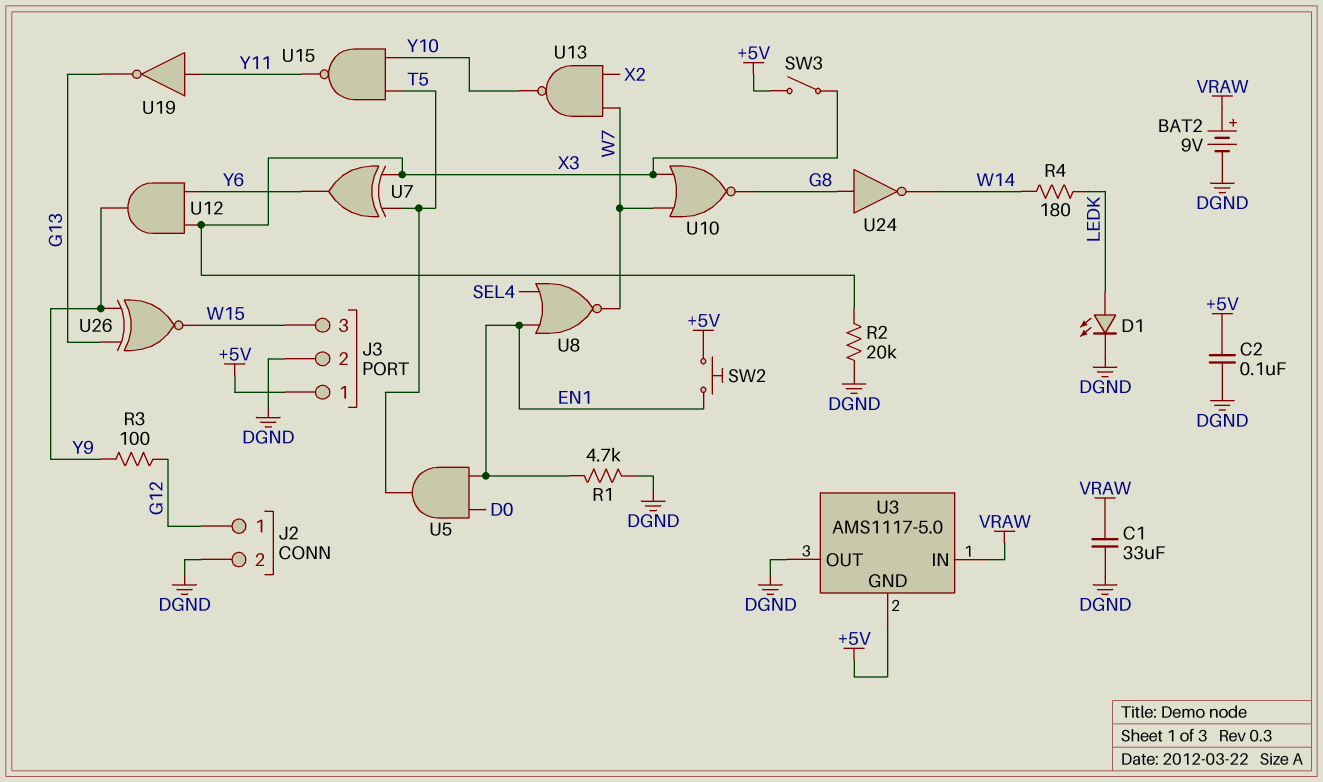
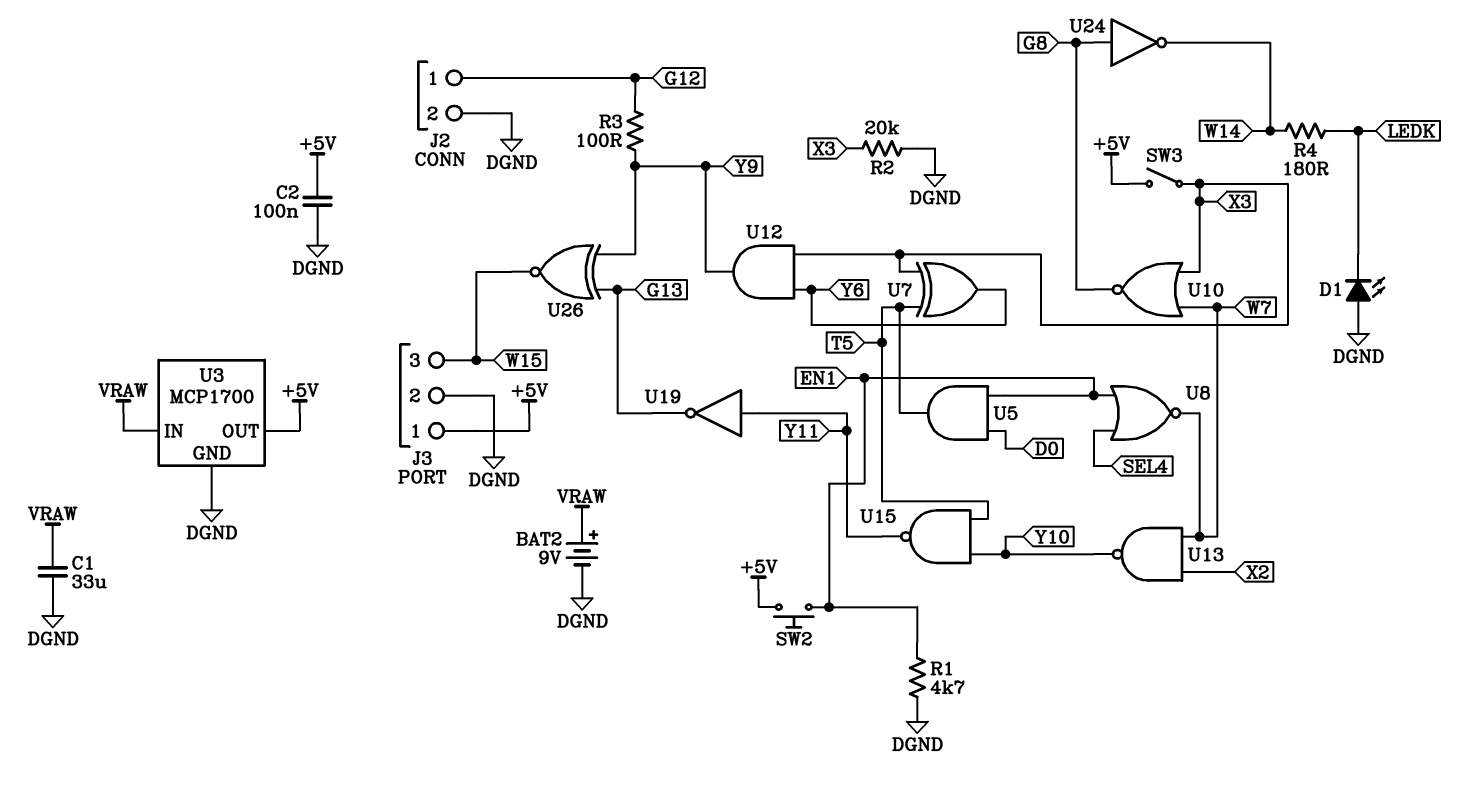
D1: LED (A LEDK, K DGND) -> LED (A DGND, K LEDK)
U3: AMS1117-5.0 -> MCP1700
U3 pin GND: +5V -> DGND
U3 pin OUT: DGND -> +5V

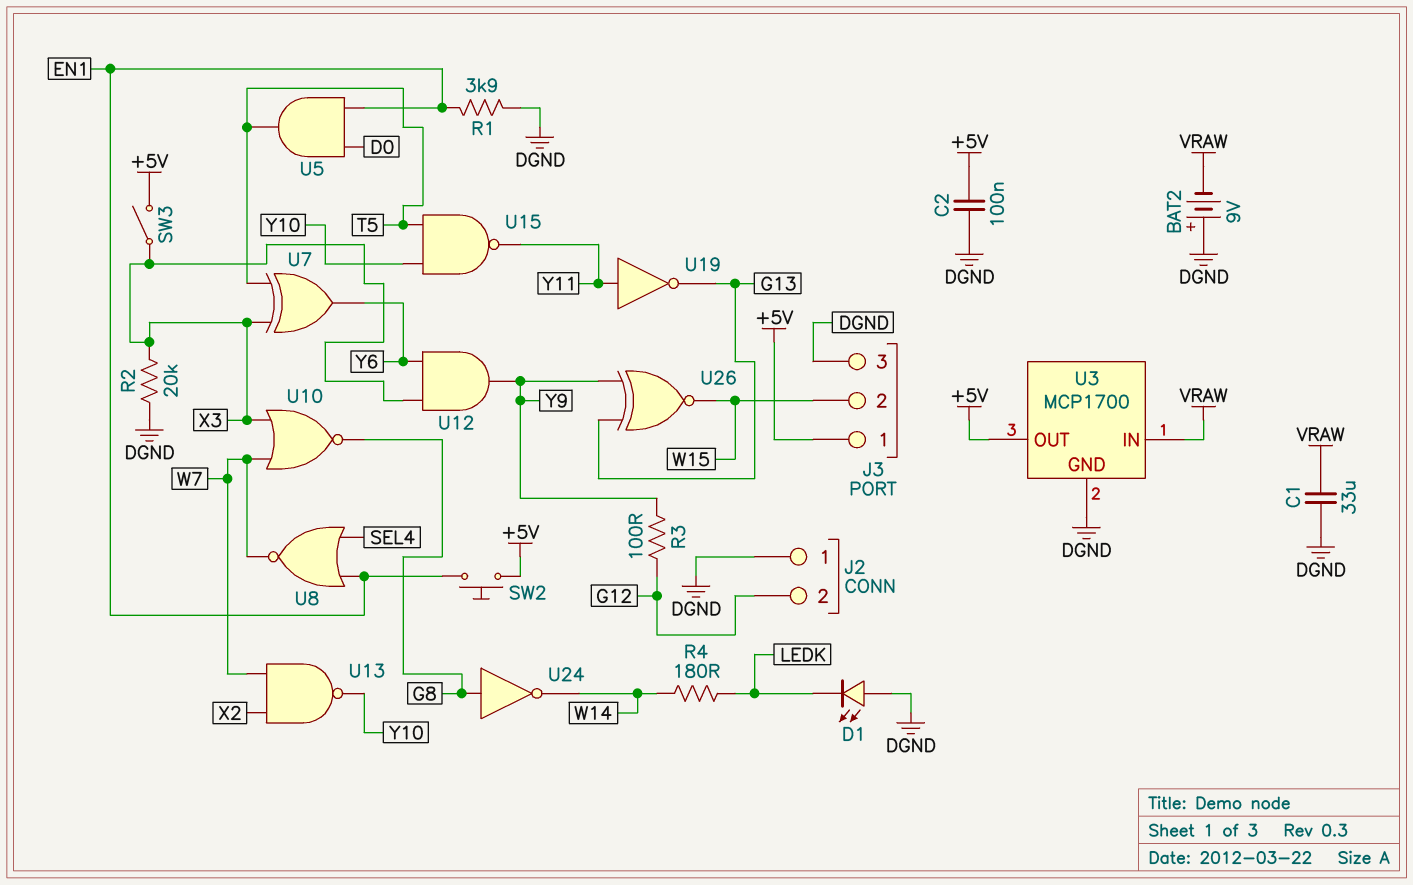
BAT2: 9V (plus VRAW, minus DGND) -> 9V (plus DGND, minus VRAW)
J2 pin 1: G12 -> DGND
J2 pin 2: DGND -> G12
J3 pin 2: DGND -> W15
J3 pin 3: W15 -> DGND
R1: 4.7k (DGND, EN1) -> 3.9k (DGND, EN1)

